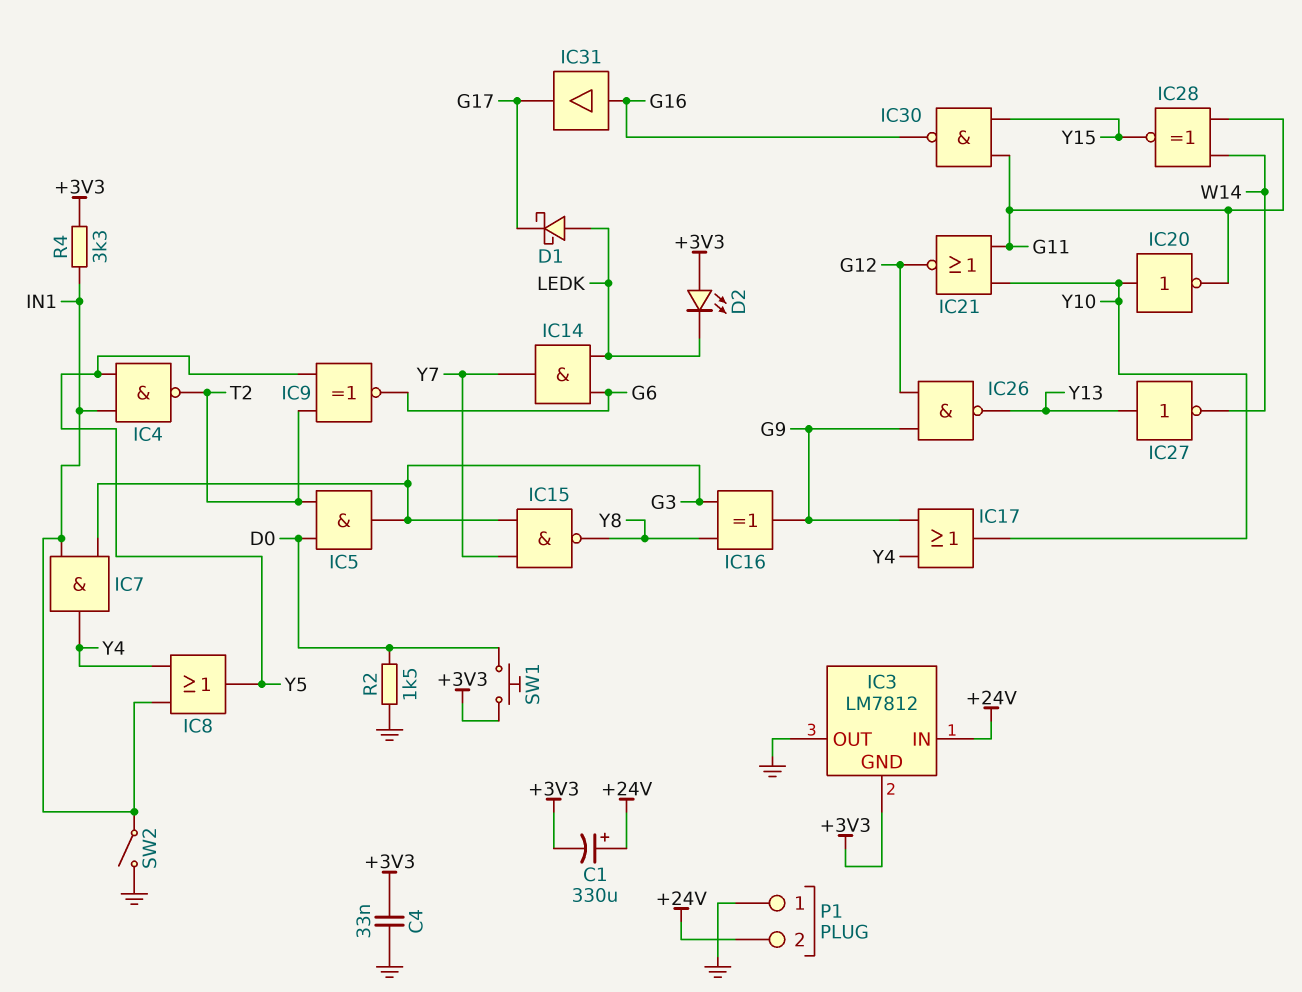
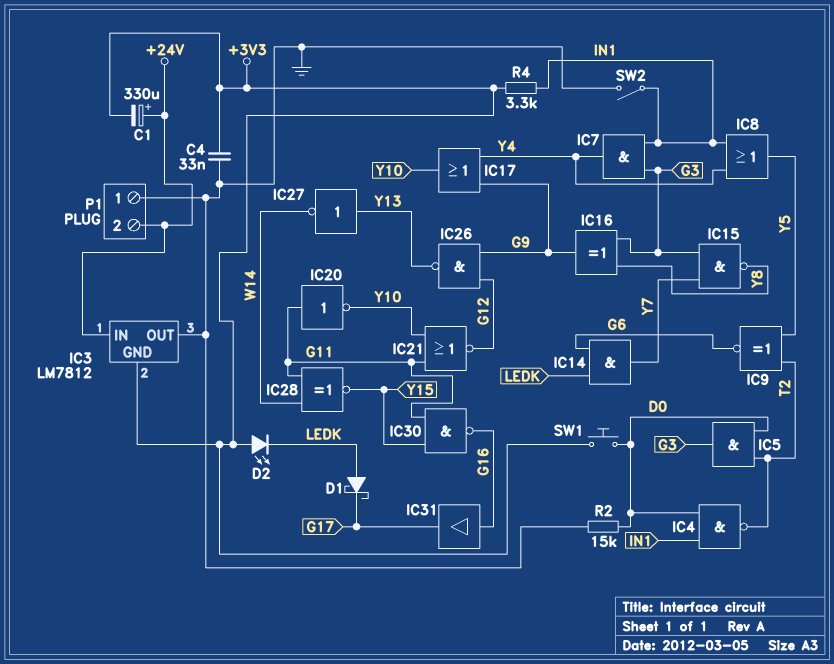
IC4: NAND (in IN1, in Y5, out T2) -> NAND (in D0, in IN1, out T2)
IC20: NOT (in Y10, out G11) -> NOT (in G11, out Y10)
R2: 1.5k (D0, GND) -> 15k (D0, GND)

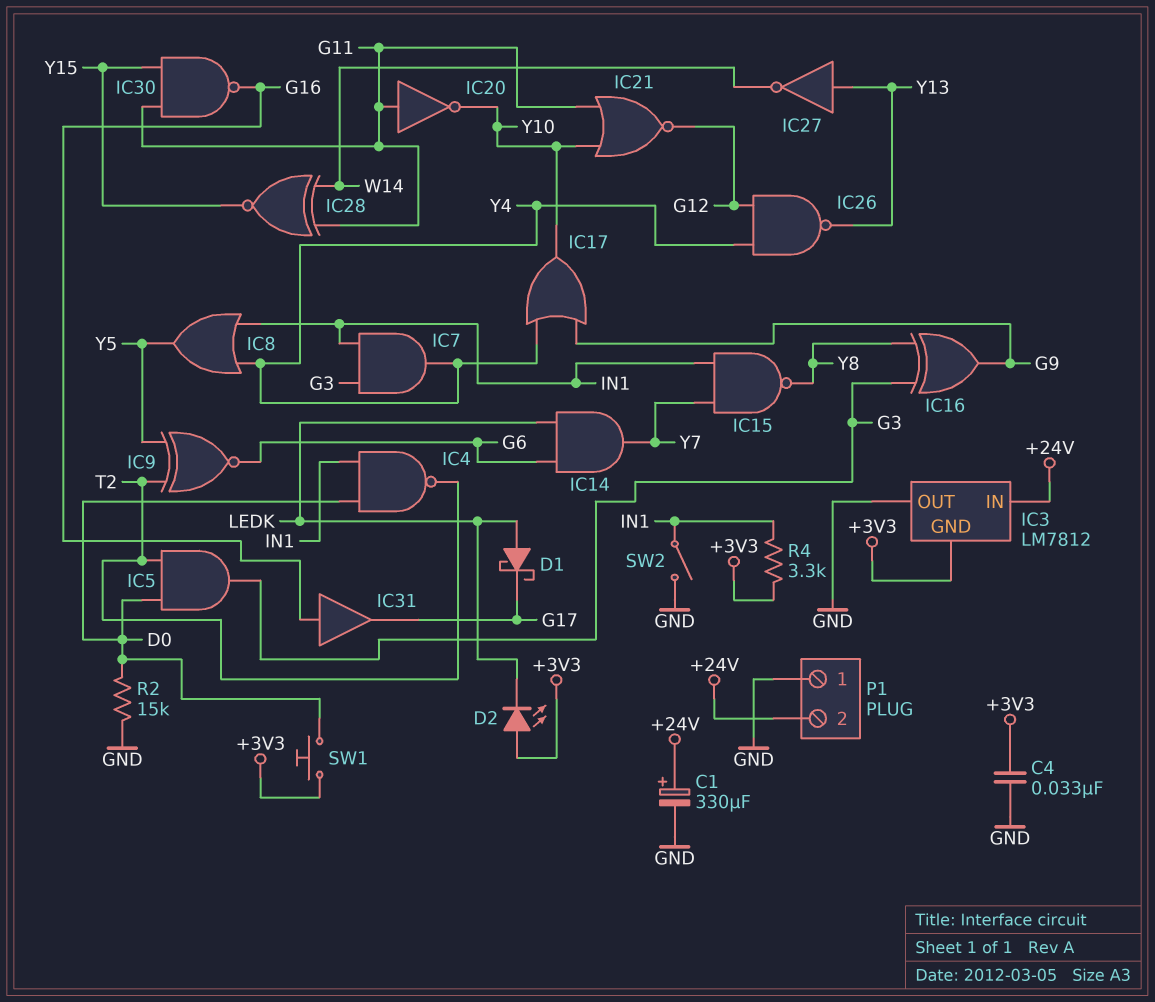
C1: 330uF (plus +24V, minus +3V3) -> 330uF (plus +24V, minus GND)
IC15: NAND (in G3, in Y7, out Y8) -> NAND (in IN1, in Y7, out Y8)
IC26: NAND (in G9, in G12, out Y13) -> NAND (in G12, in Y4, out Y13)

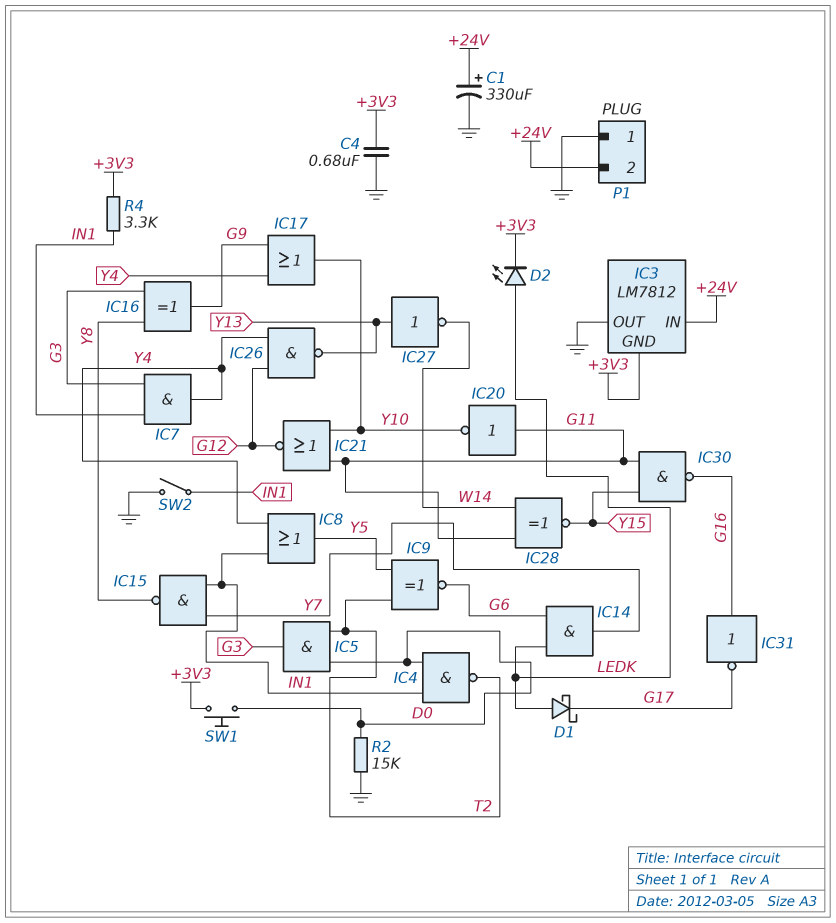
C4: 33nF (+3V3, GND) -> 680nF (+3V3, GND)
D2: LED (A +3V3, K LEDK) -> LED (A LEDK, K +3V3)
IC31: buffer (in G16, out G17) -> NOT (in G16, out G17)

